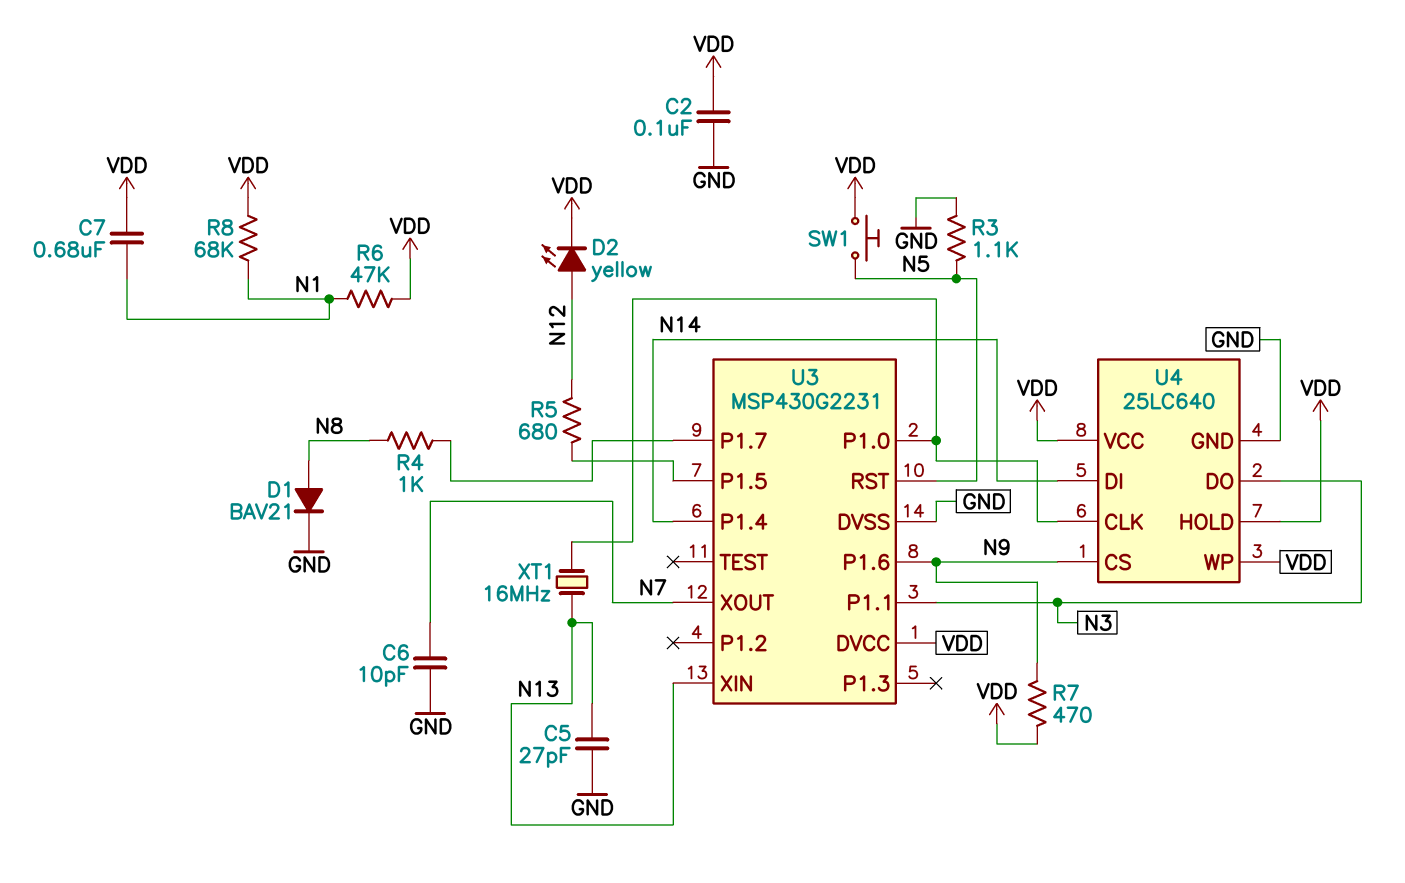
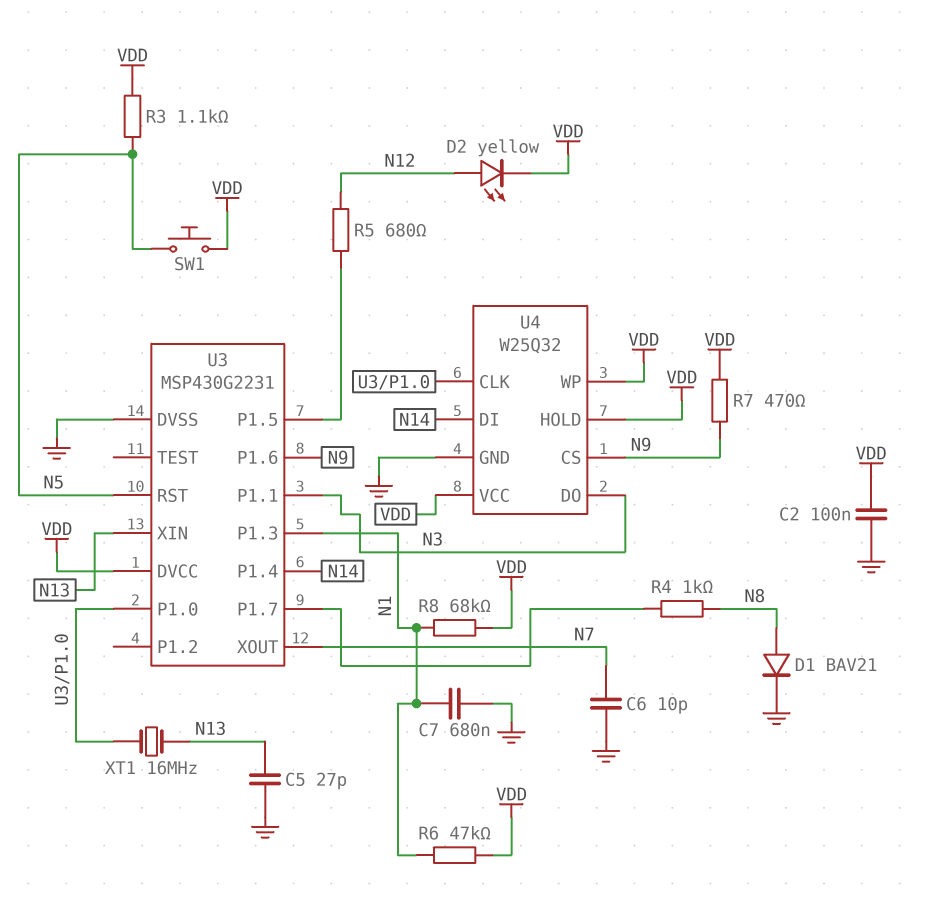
C7: 680nF (N1, VDD) -> 680nF (GND, N1)
R3: 1.1k (GND, N5) -> 1.1k (N5, VDD)
U3 pin P1.3: none -> N1
U4: 25LC640 -> W25Q32

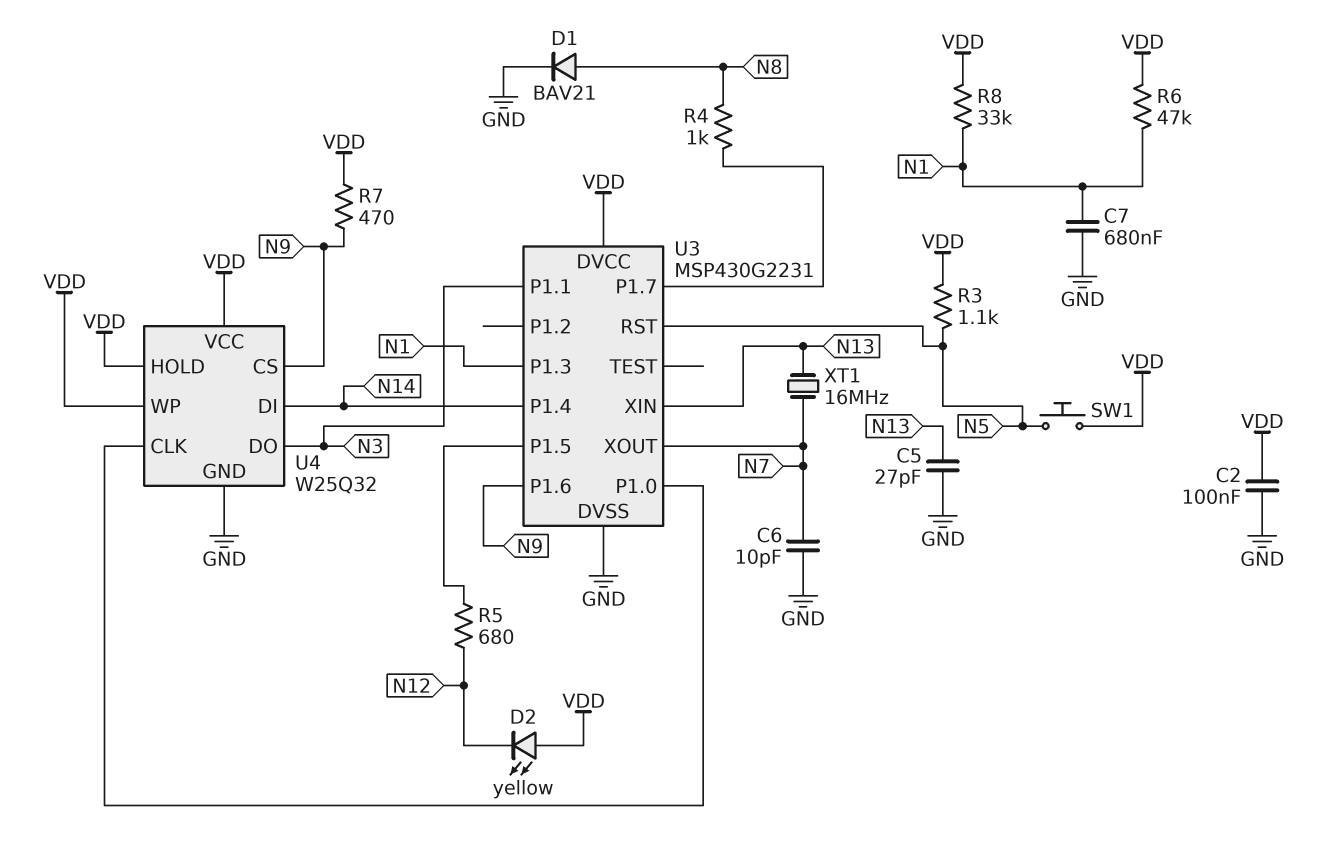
D2: LED yellow (A N12, K VDD) -> LED yellow (A VDD, K N12)
R8: 68k (N1, VDD) -> 33k (N1, VDD)
XT1: 16MHz (N13, U3/P1.0) -> 16MHz (N7, N13)

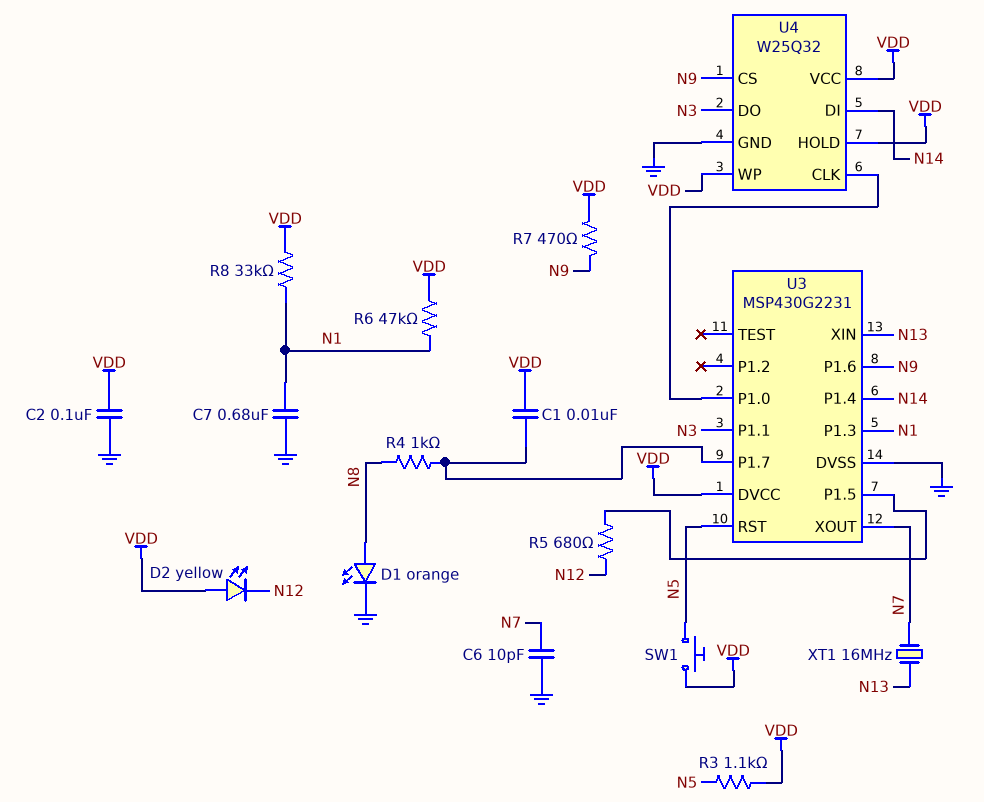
C1: none -> 10nF (U3/P1.7, VDD)
C5: 27pF (GND, N13) -> none
D1: diode BAV21 (A N8, K GND) -> LED orange (A N8, K GND)

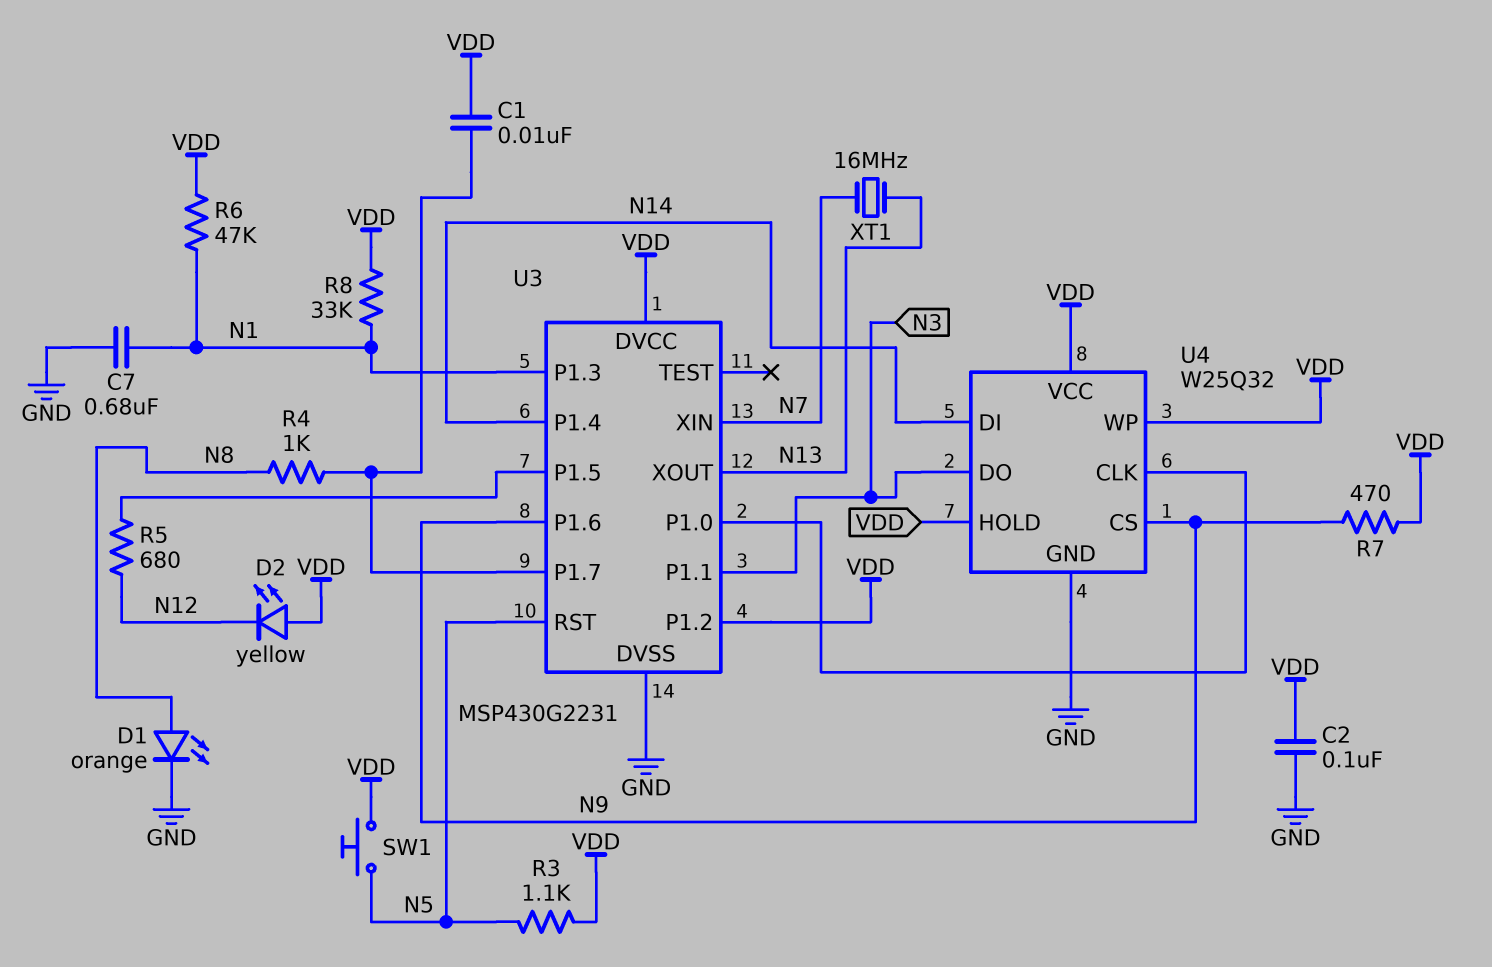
C6: 10pF (GND, N7) -> none
U3 pin P1.2: none -> VDD
U3 pin XIN: N13 -> N7
U3 pin XOUT: N7 -> N13

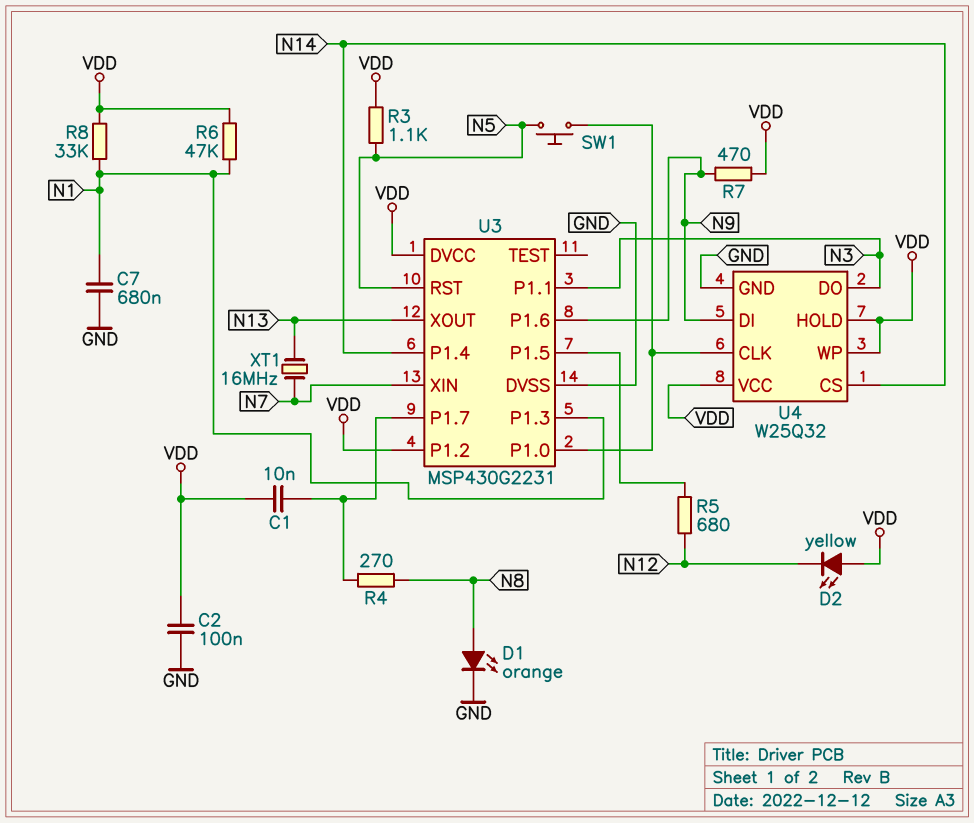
R4: 1k (N8, U3/P1.7) -> 270 (N8, U3/P1.7)
SW1: button (N5, VDD) -> button (N5, U3/P1.0)
U4 pin CS: N9 -> N14
U4 pin DI: N14 -> N9

